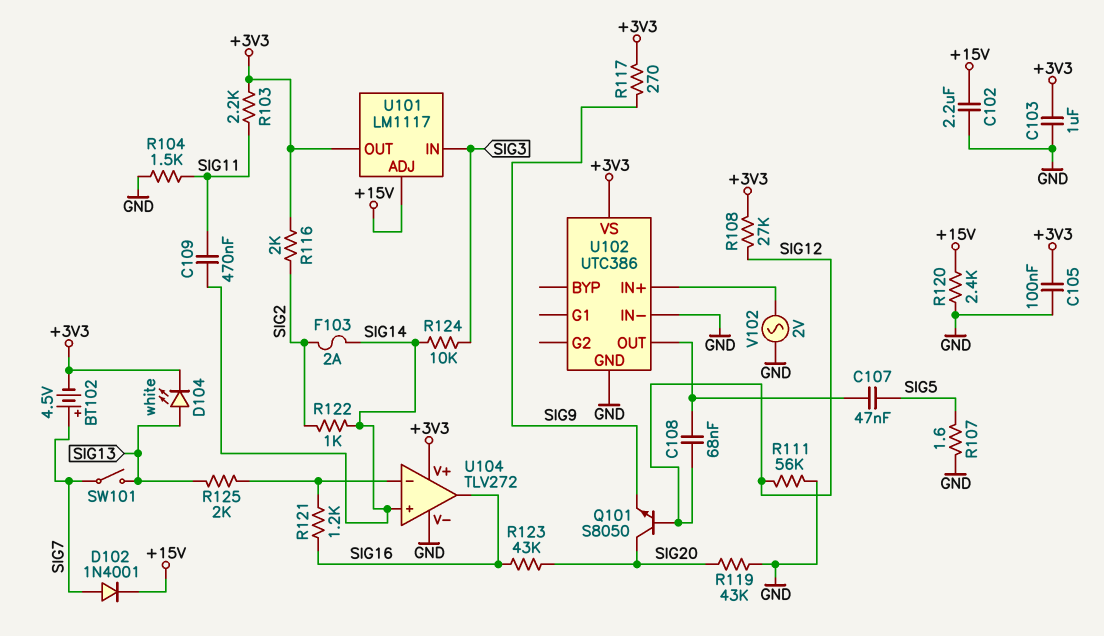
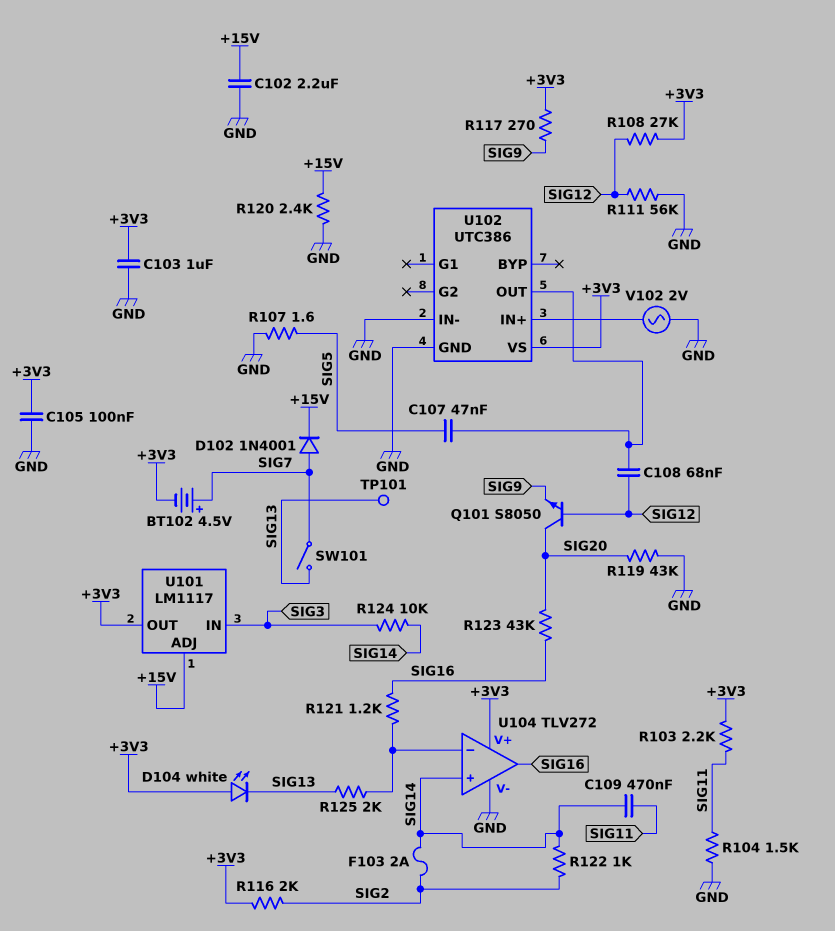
D104: LED white (A SIG13, K +3V3) -> LED white (A +3V3, K SIG13)
TP101: none -> test point (SIG13)

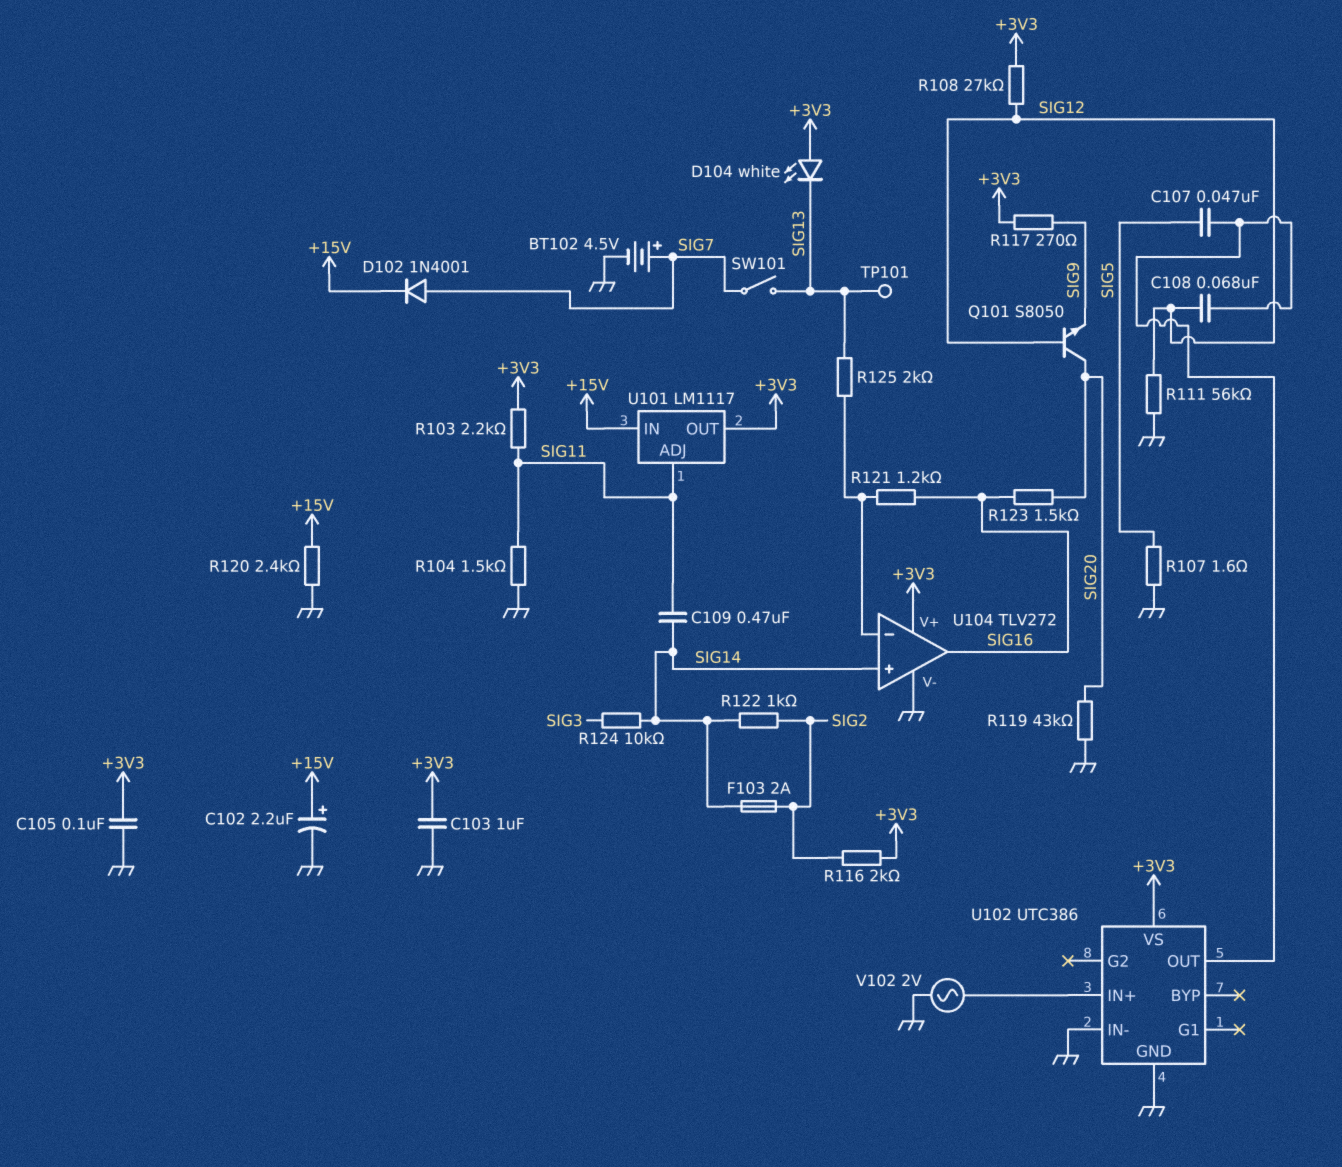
BT102: 4.5V (plus SIG7, minus +3V3) -> 4.5V (plus SIG7, minus GND)
C102: 2.2uF (+15V, GND) -> 2.2uF (plus +15V, minus GND)
R123: 43k (SIG16, SIG20) -> 1.5k (SIG16, SIG20)
U101 pin ADJ: +15V -> SIG11
U101 pin IN: SIG3 -> +15V

